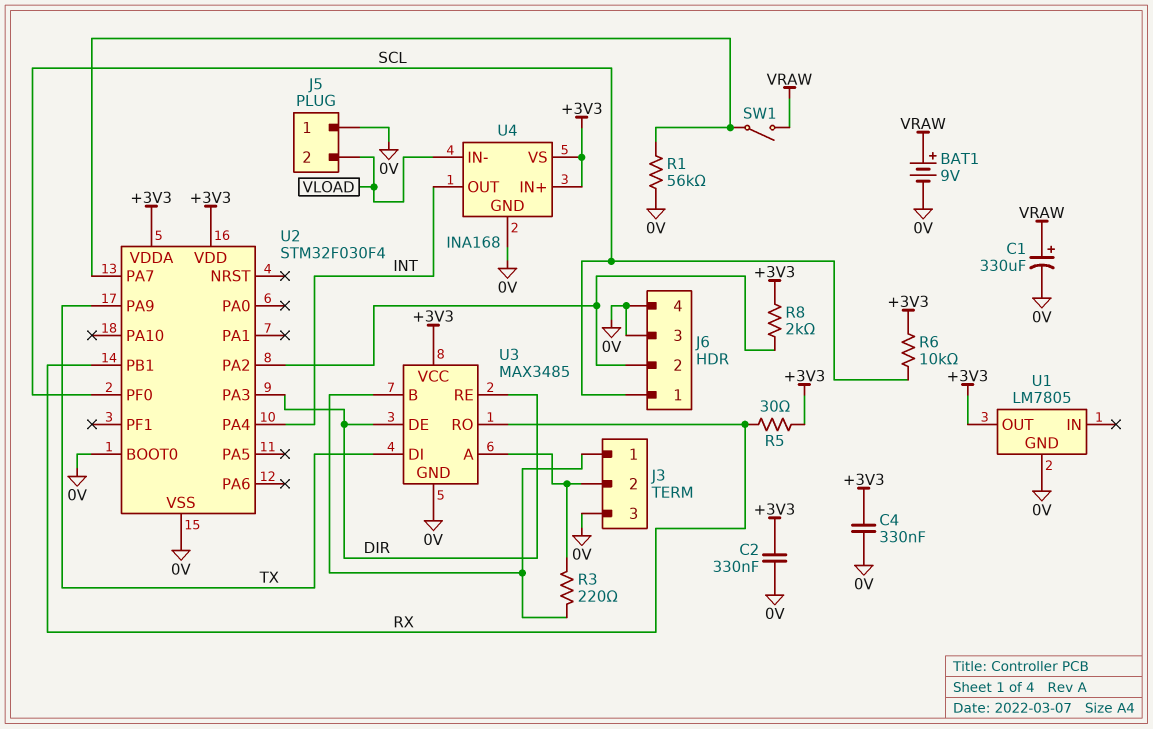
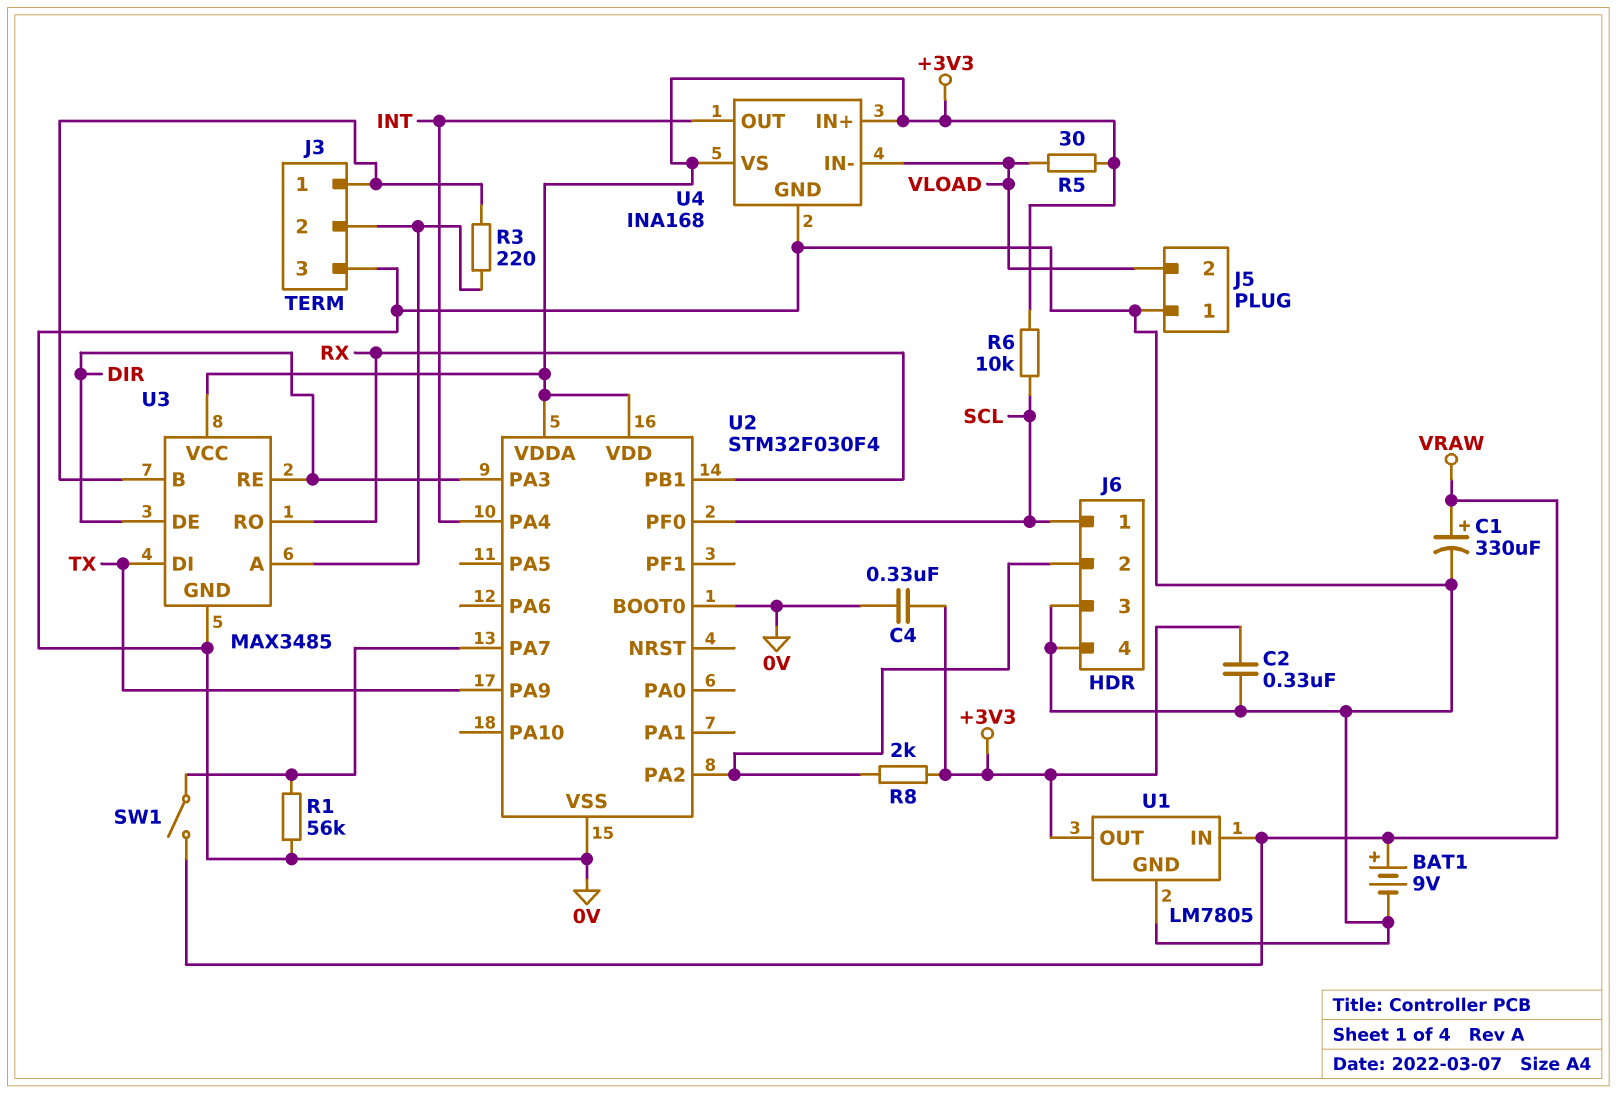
R5: 30 (+3V3, RX) -> 30 (+3V3, VLOAD)
U1 pin IN: none -> VRAW

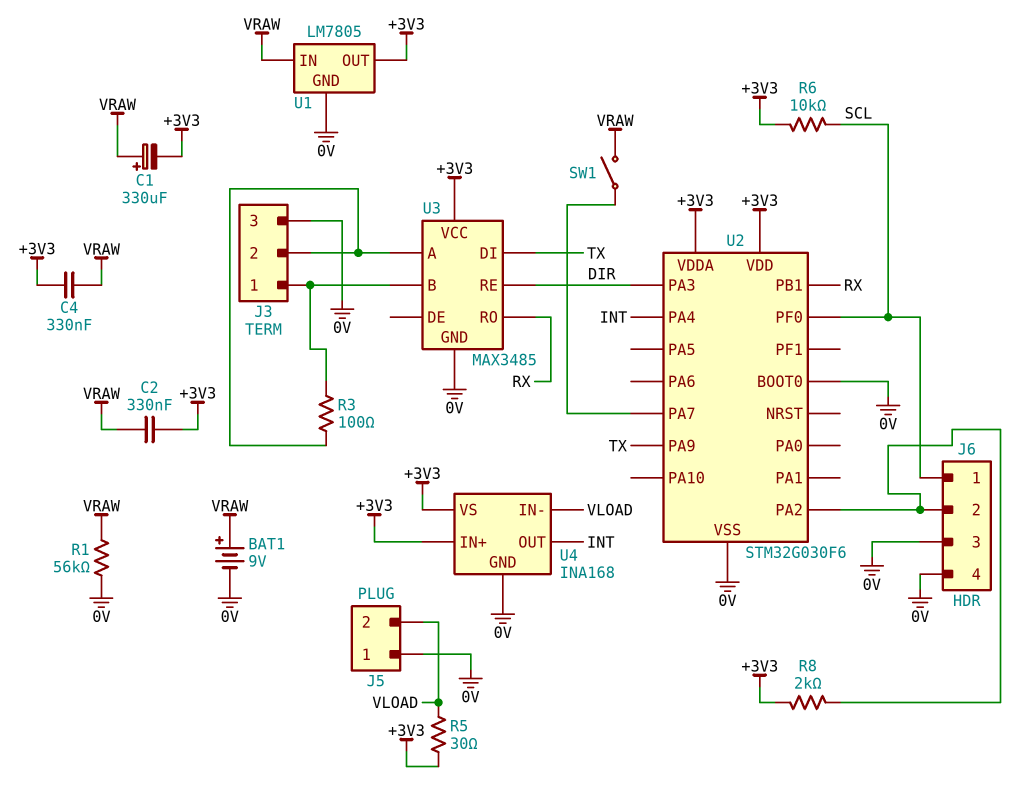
C1: 330uF (plus VRAW, minus 0V) -> 330uF (plus VRAW, minus +3V3)
C2: 330nF (+3V3, 0V) -> 330nF (+3V3, VRAW)
C4: 330nF (+3V3, 0V) -> 330nF (+3V3, VRAW)
R1: 56k (0V, U2/PA7) -> 56k (0V, VRAW)
R3: 220 (J3/1, J3/2) -> 100 (J3/1, J3/2)
U2: STM32F030F4 -> STM32G030F6
U3 pin DE: DIR -> none

